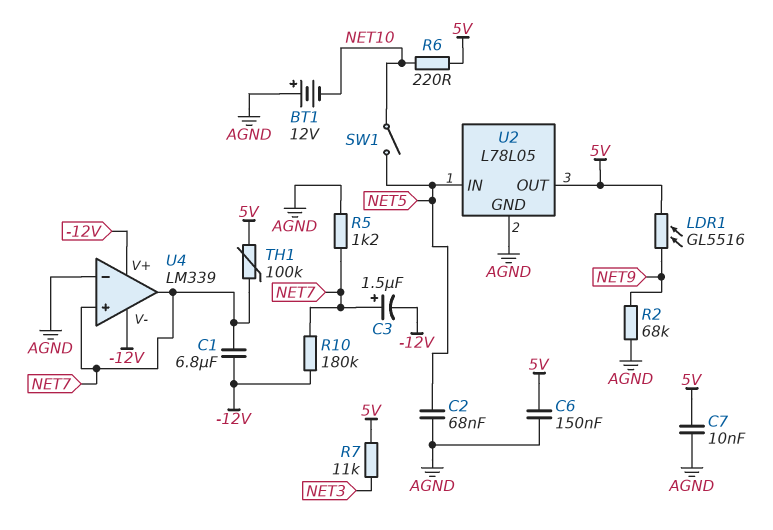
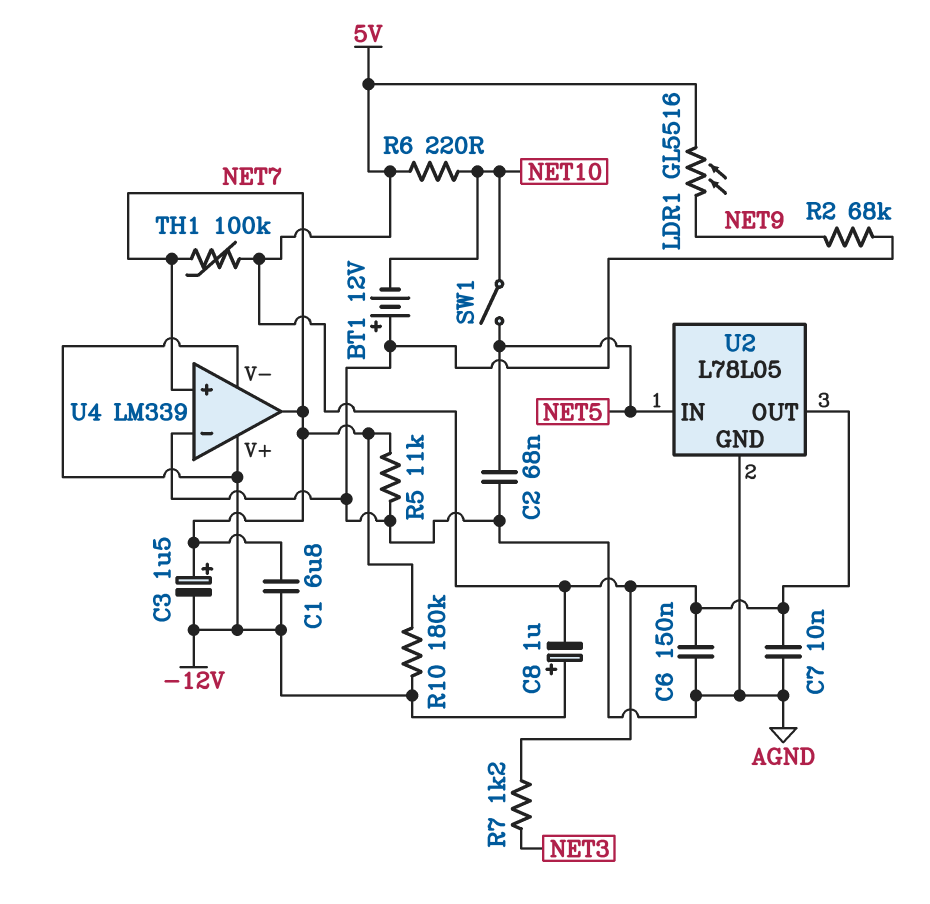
C8: none -> 1uF (plus -12V, minus 5V)
R5: 1.2k (AGND, NET7) -> 11k (AGND, NET7)
R7: 11k (5V, NET3) -> 1.2k (5V, NET3)

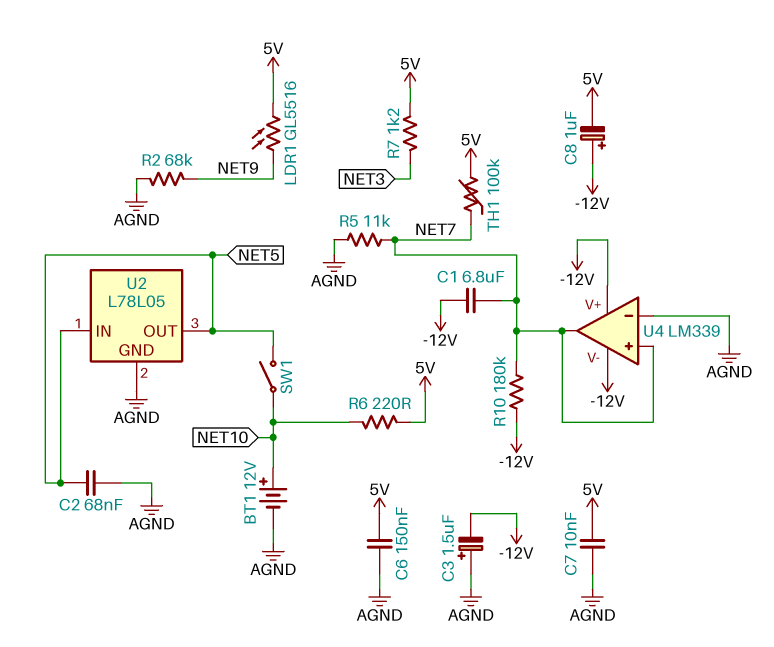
BT1: 12V (plus AGND, minus NET10) -> 12V (plus NET10, minus AGND)
C3: 1.5uF (plus NET7, minus -12V) -> 1.5uF (plus AGND, minus -12V)
U2 pin OUT: 5V -> NET5

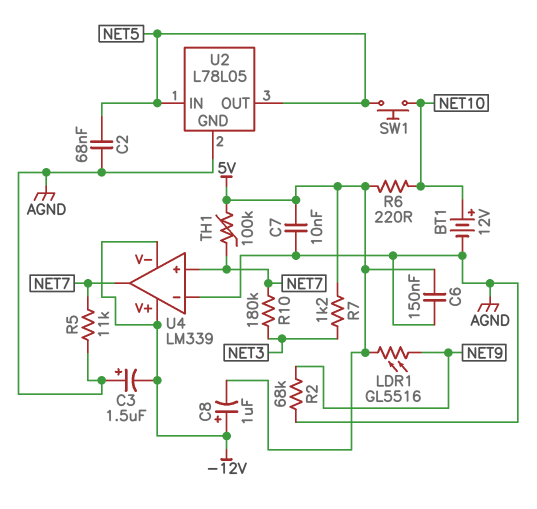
C1: 6.8uF (-12V, NET7) -> none
R10: 180k (-12V, NET7) -> 180k (NET3, NET7)
SW1: switch (NET5, NET10) -> button (NET5, NET10)

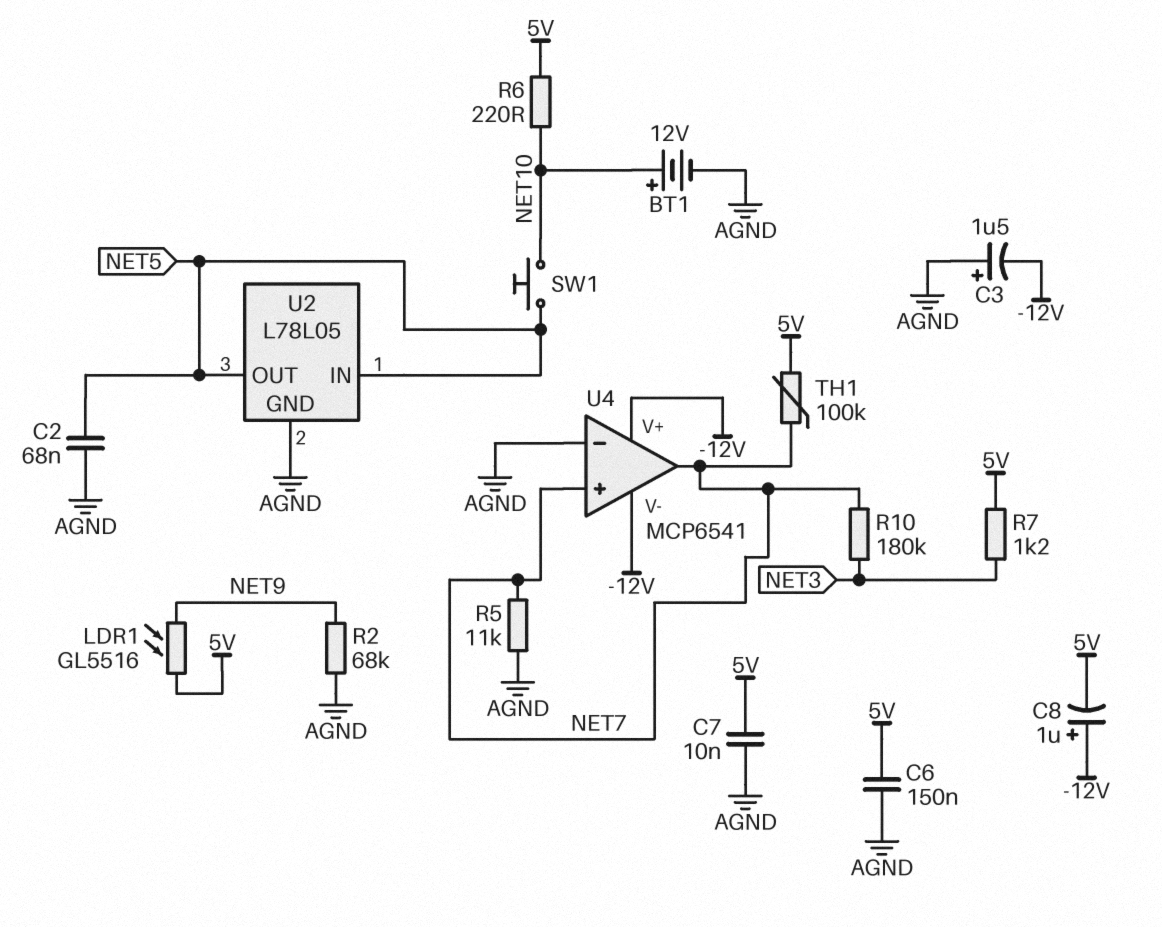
U4: LM339 -> MCP6541

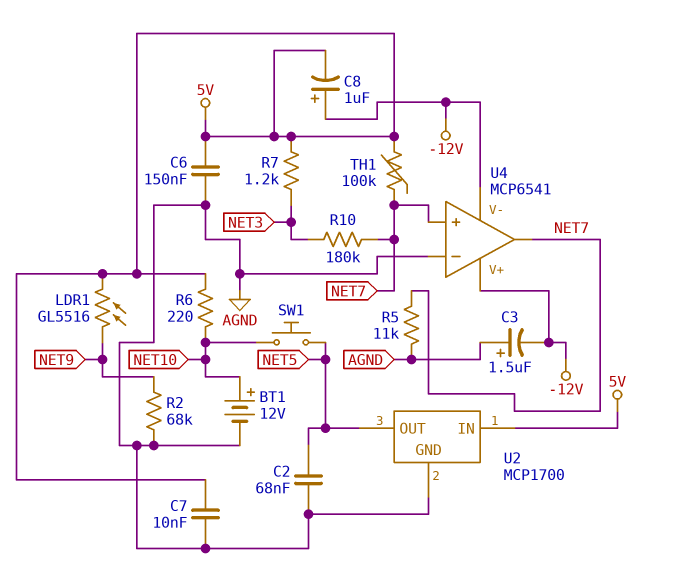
U2: L78L05 -> MCP1700
U2 pin IN: NET5 -> 5V

